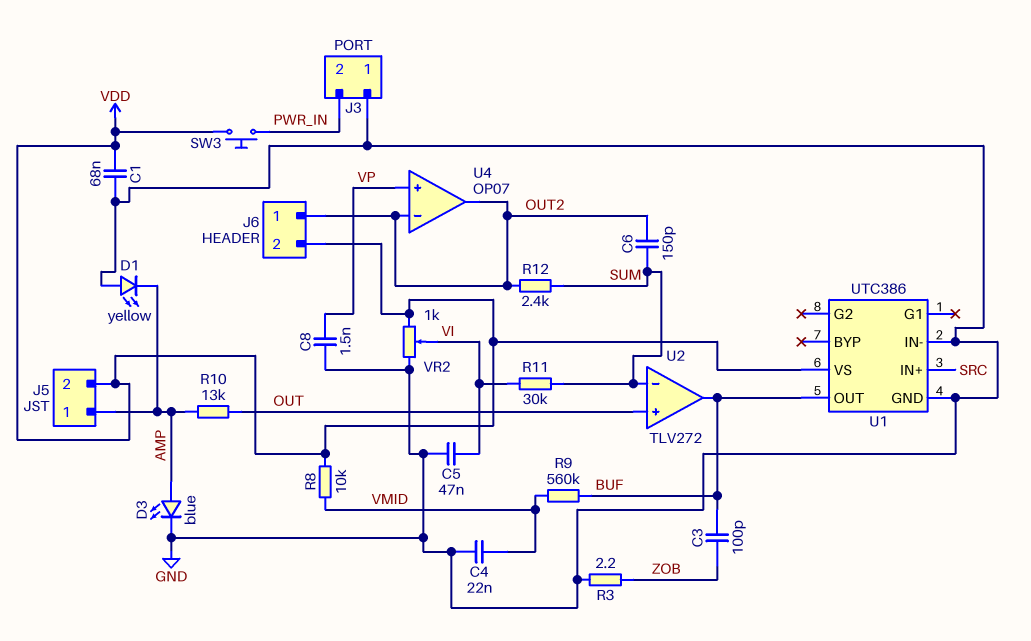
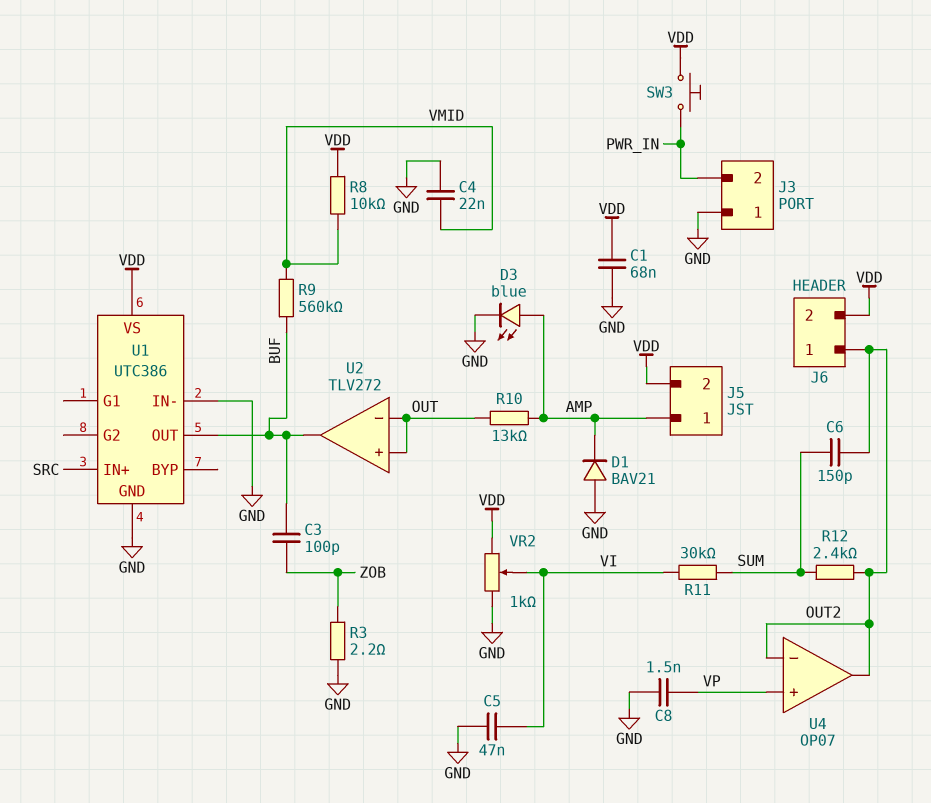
D1: LED yellow (A GND, K AMP) -> diode BAV21 (A GND, K AMP)
U2 pin in-: SUM -> OUT

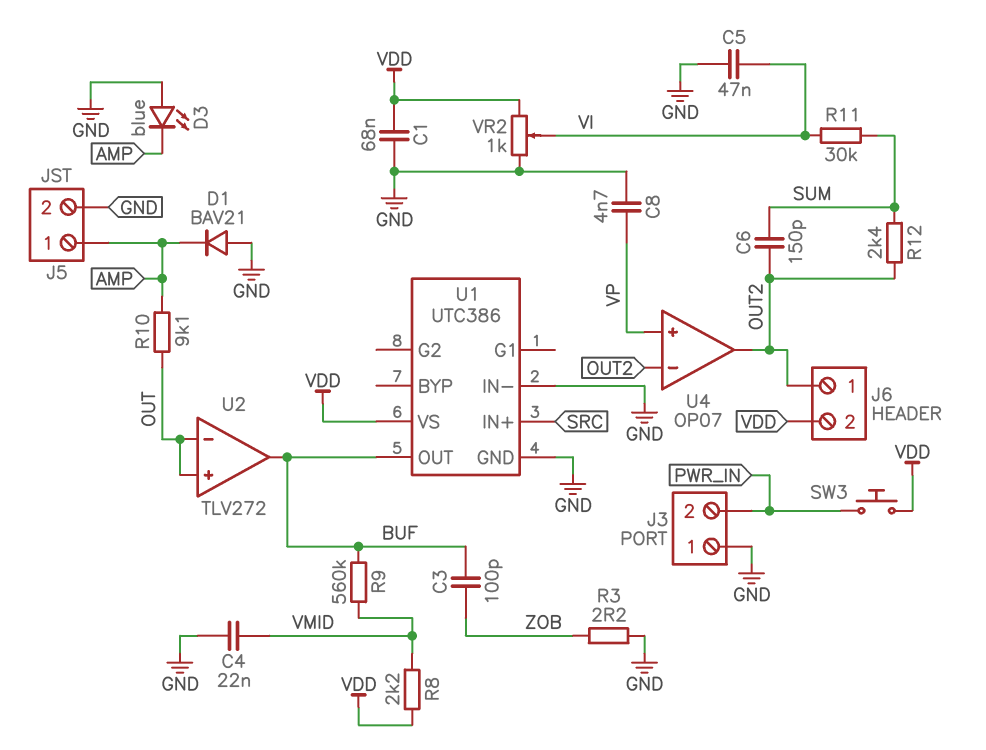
C8: 1.5nF (GND, VP) -> 4.7nF (GND, VP)
D3: LED blue (A AMP, K GND) -> LED blue (A GND, K AMP)
J5 pin 2: VDD -> GND
R8: 10k (VDD, VMID) -> 2.2k (VDD, VMID)
R10: 13k (AMP, OUT) -> 9.1k (AMP, OUT)

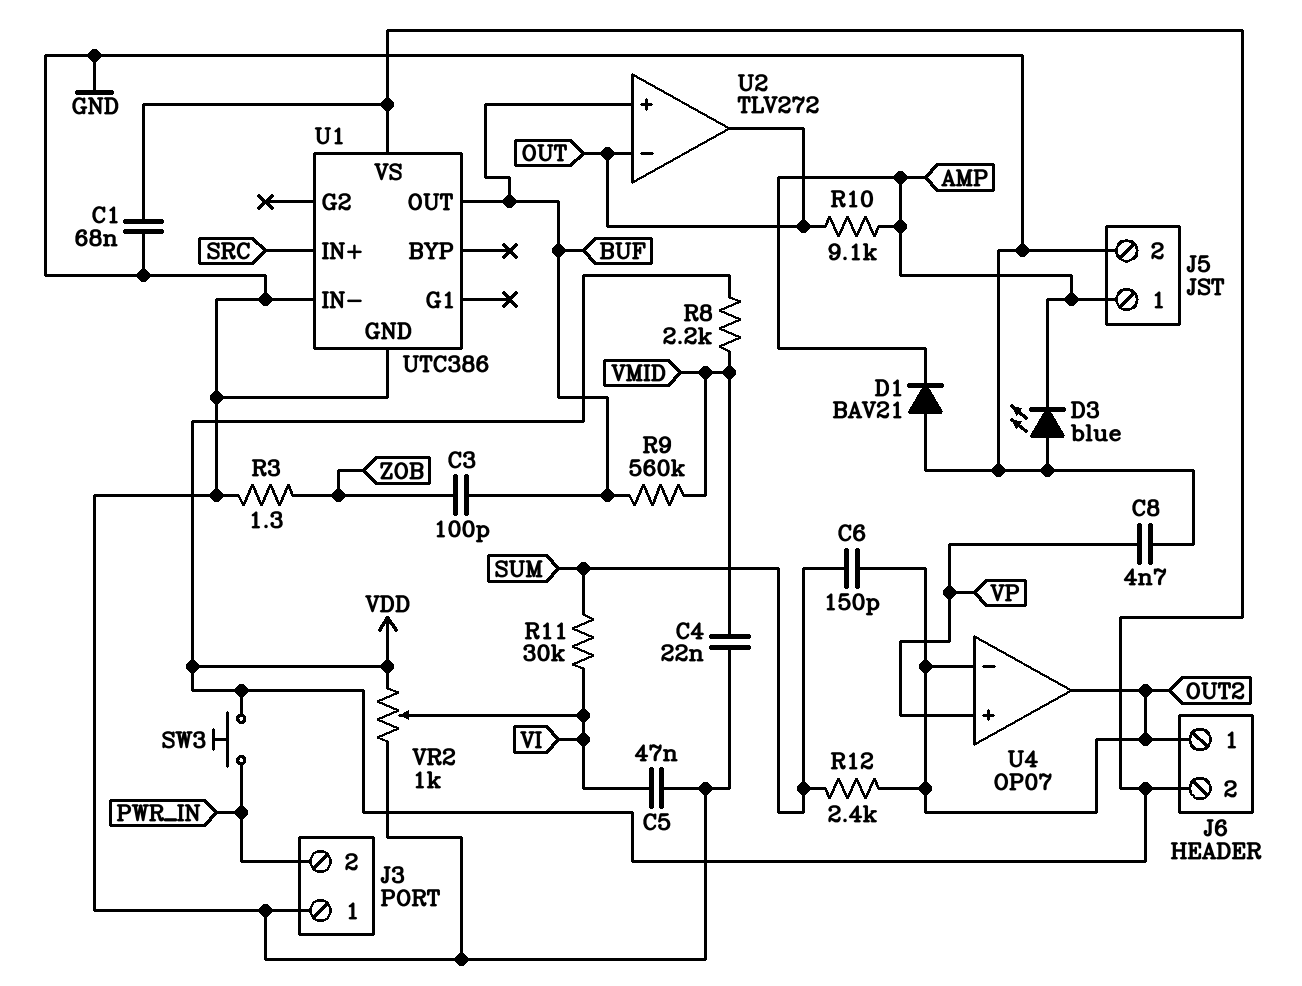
R3: 2.2 (GND, ZOB) -> 1.3 (GND, ZOB)
U2 pin in+: OUT -> BUF
U2 pin out: BUF -> OUT

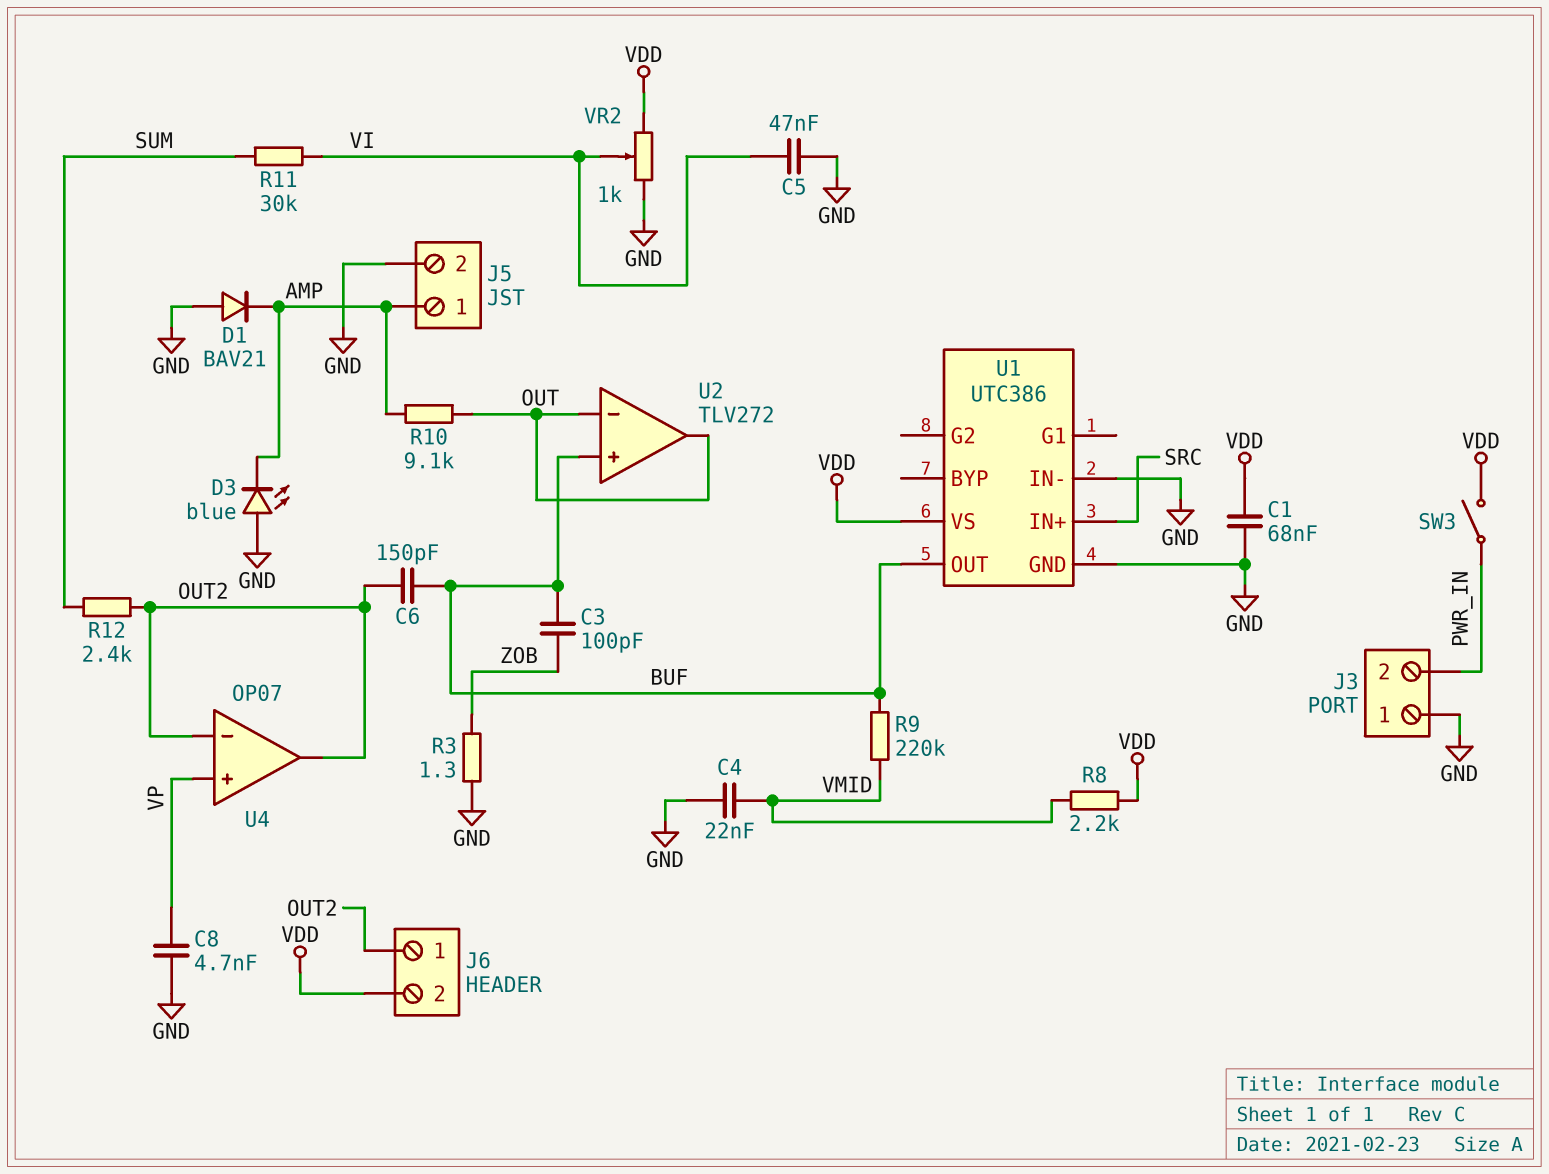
C6: 150pF (OUT2, SUM) -> 150pF (BUF, OUT2)
R9: 560k (BUF, VMID) -> 220k (BUF, VMID)
SW3: button (PWR_IN, VDD) -> switch (PWR_IN, VDD)

